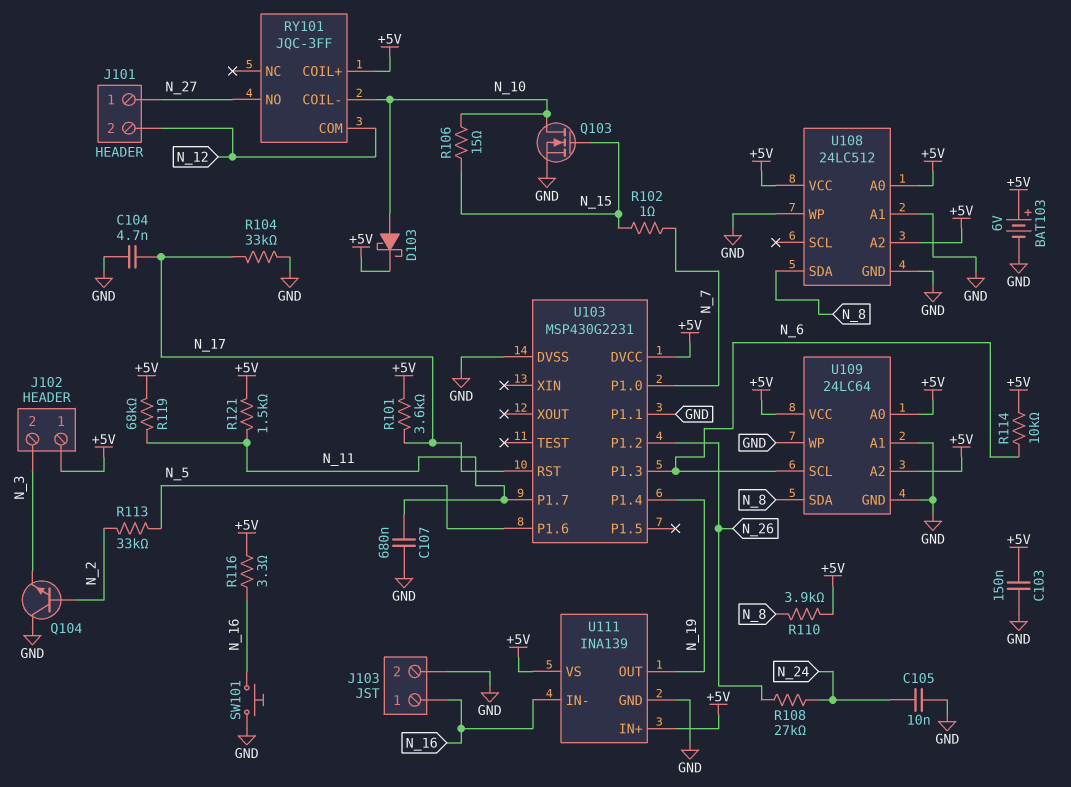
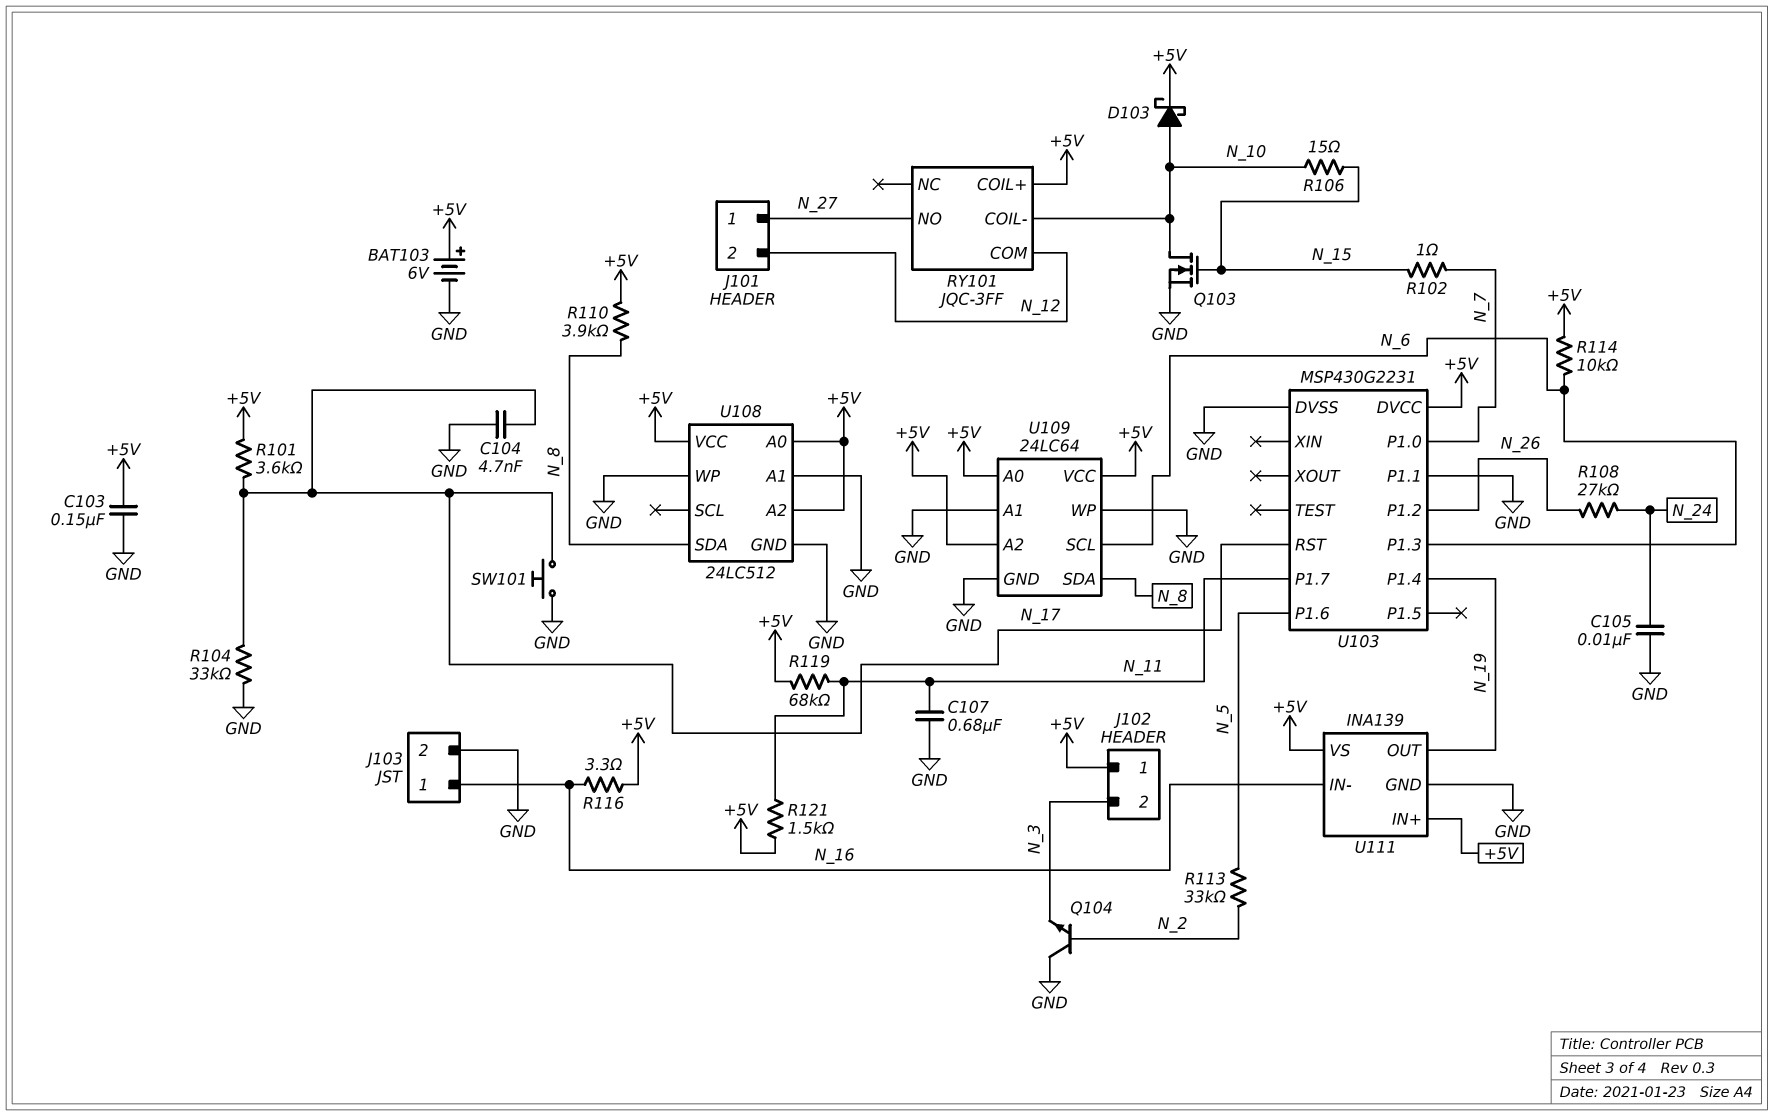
SW101: button (GND, N_16) -> button (GND, N_17)

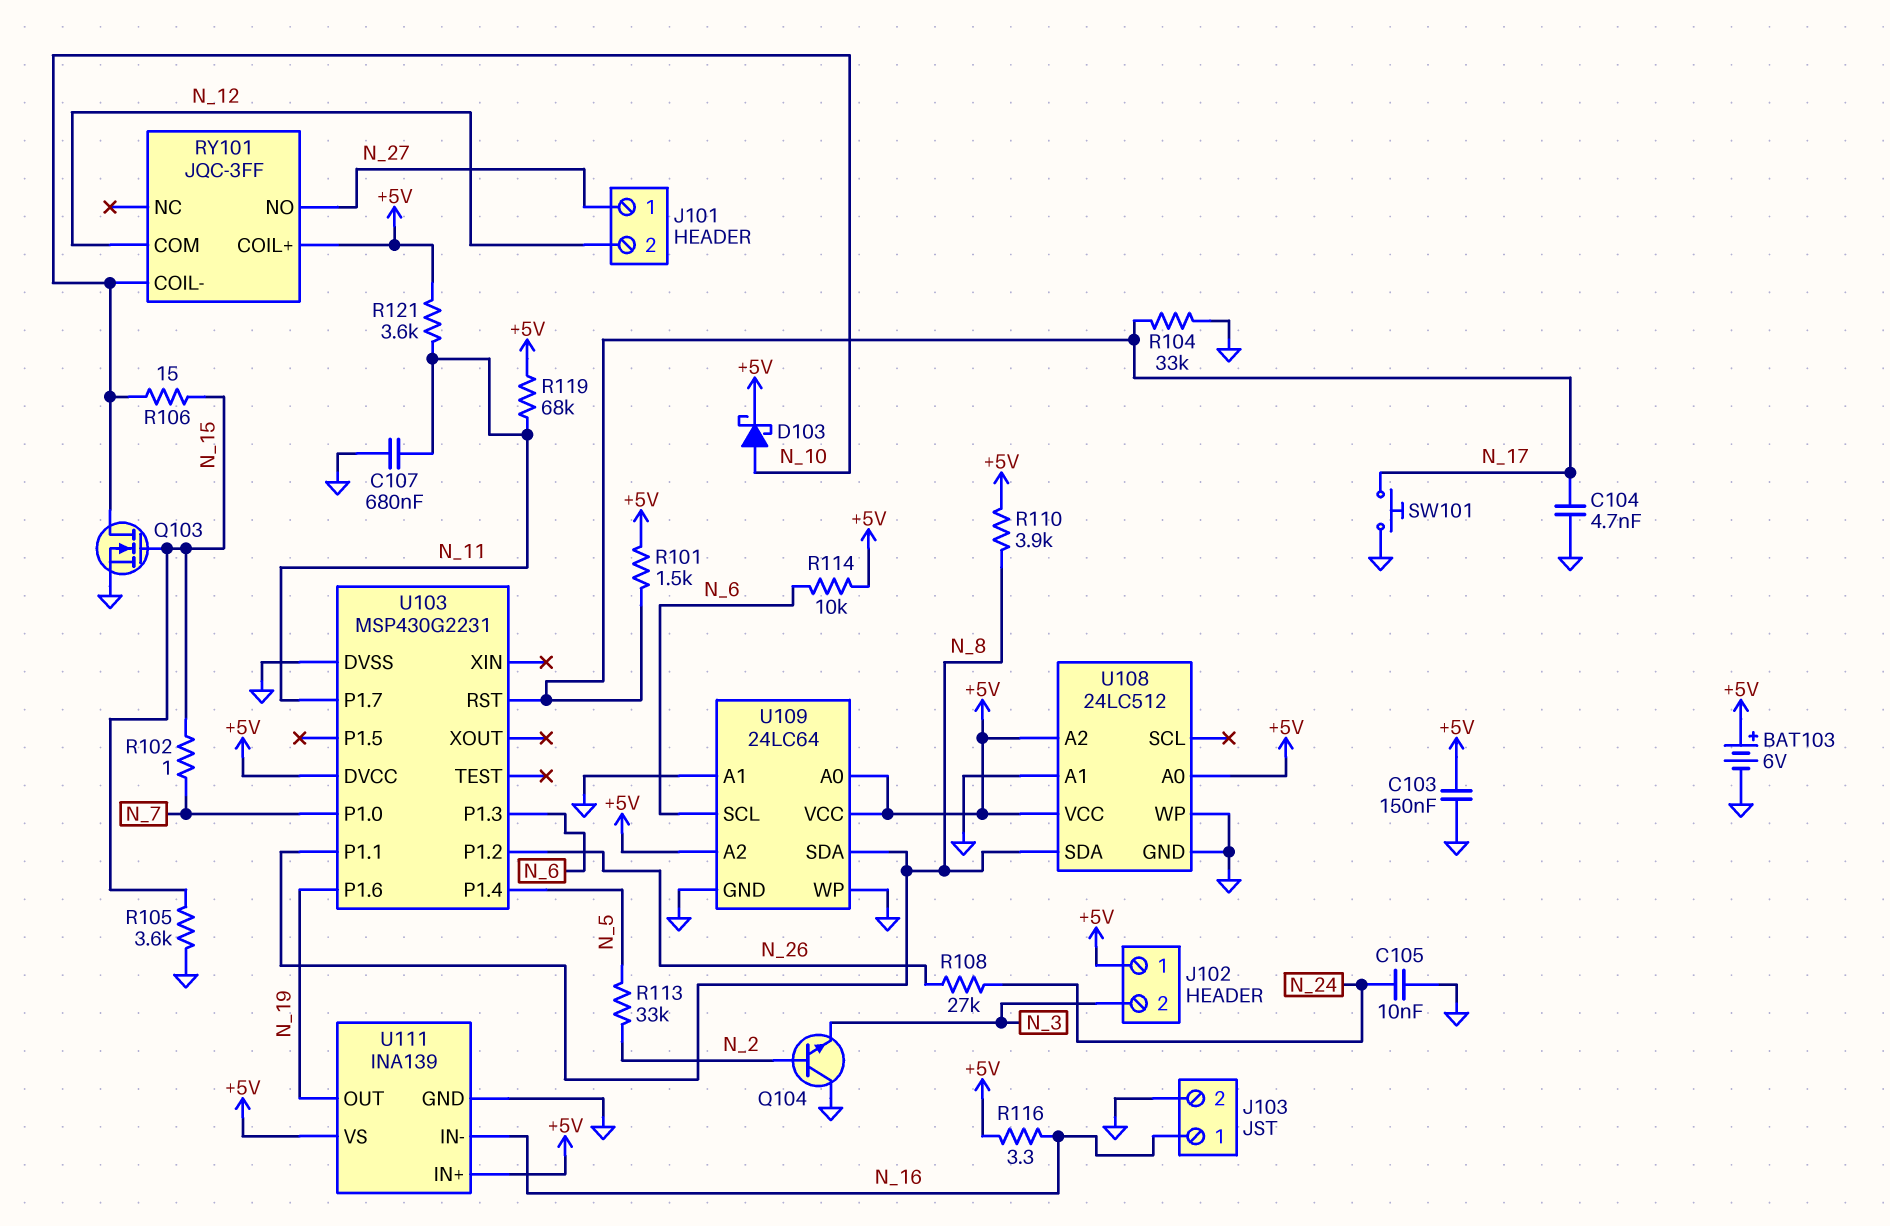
R101: 3.6k (+5V, N_17) -> 1.5k (+5V, N_17)
R105: none -> 3.6k (GND, N_15)
R121: 1.5k (+5V, N_11) -> 3.6k (+5V, N_11)
U103 pin P1.1: GND -> N_8
U103 pin P1.4: N_19 -> N_5
U103 pin P1.6: N_5 -> N_19

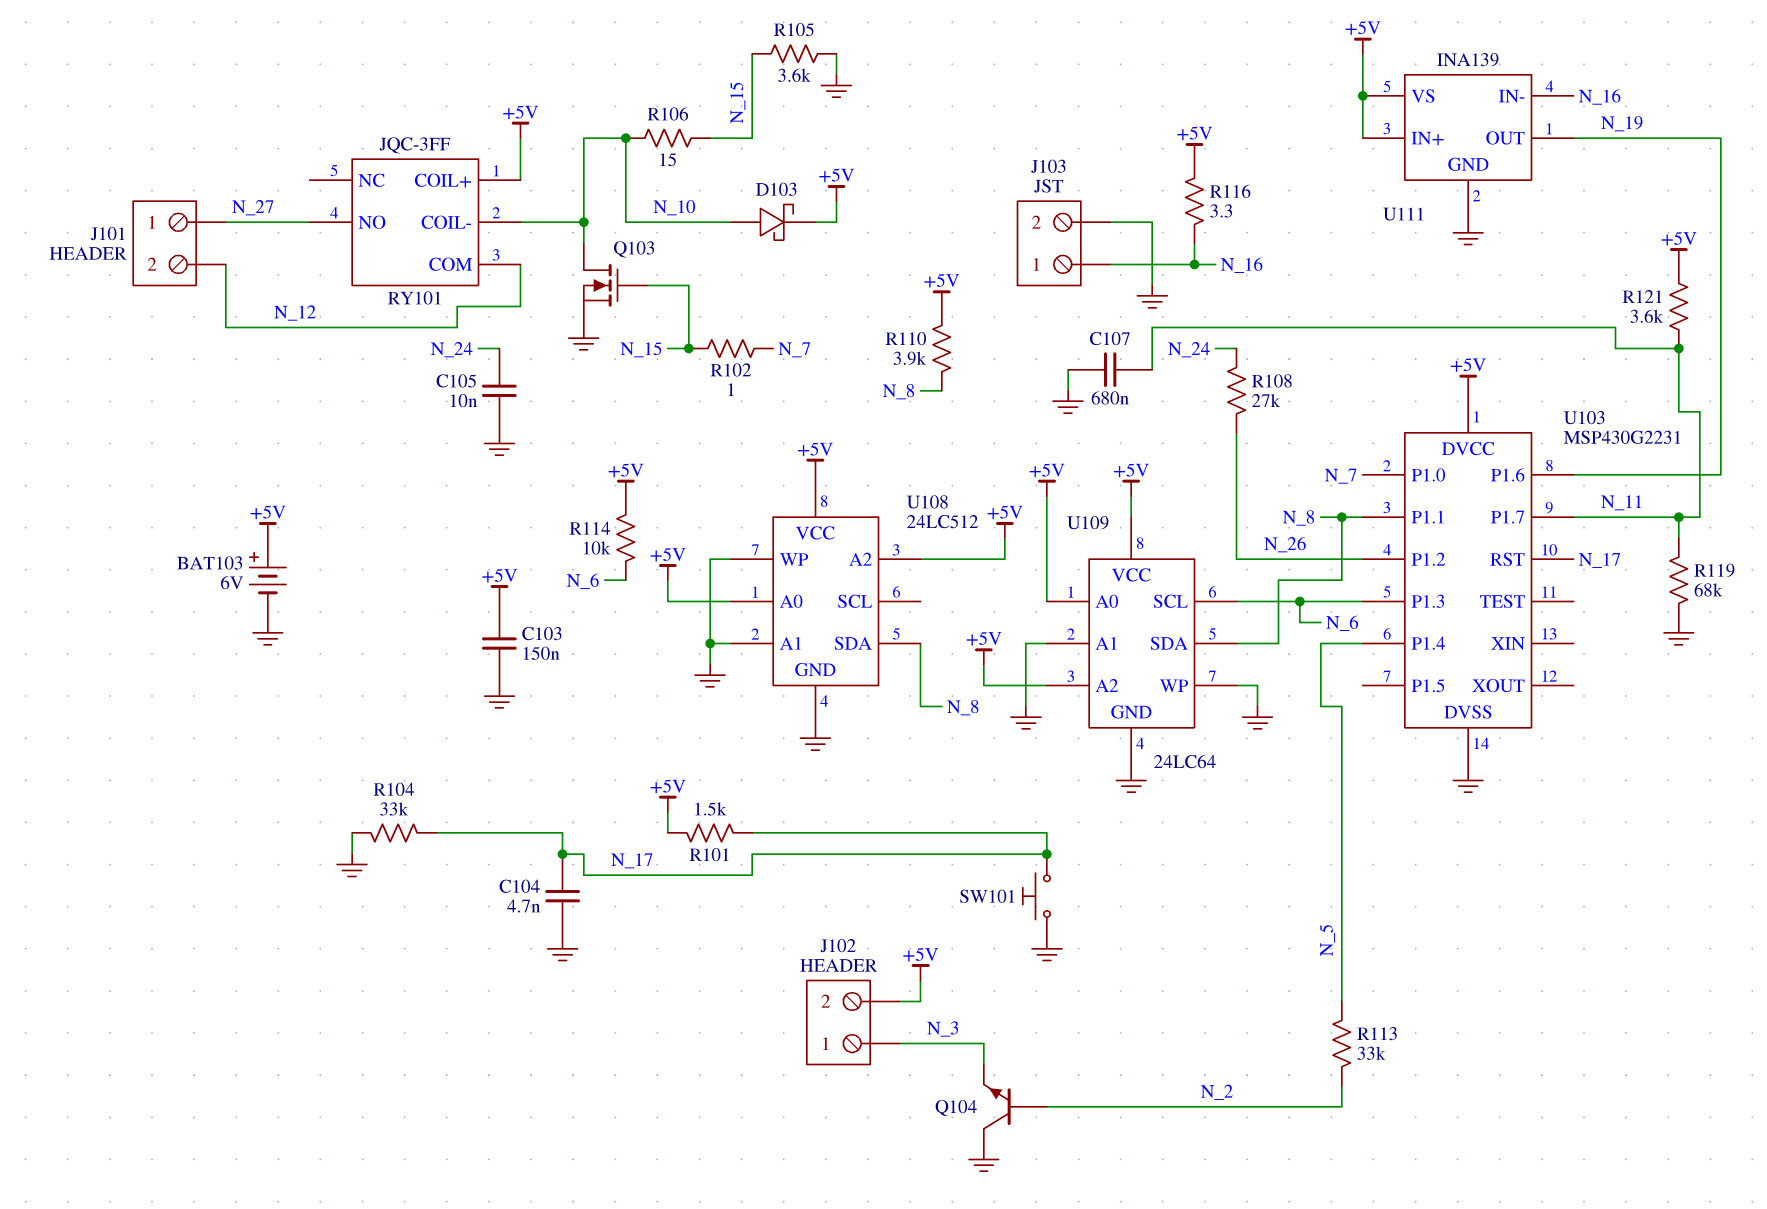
J102 pin 1: +5V -> N_3
J102 pin 2: N_3 -> +5V
R119: 68k (+5V, N_11) -> 68k (GND, N_11)

